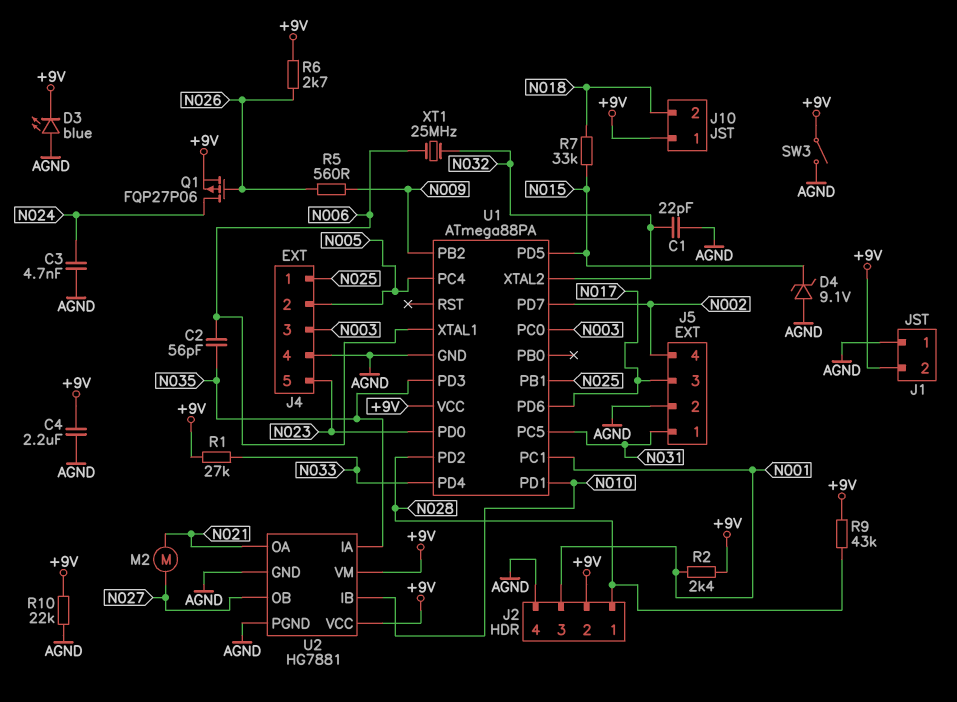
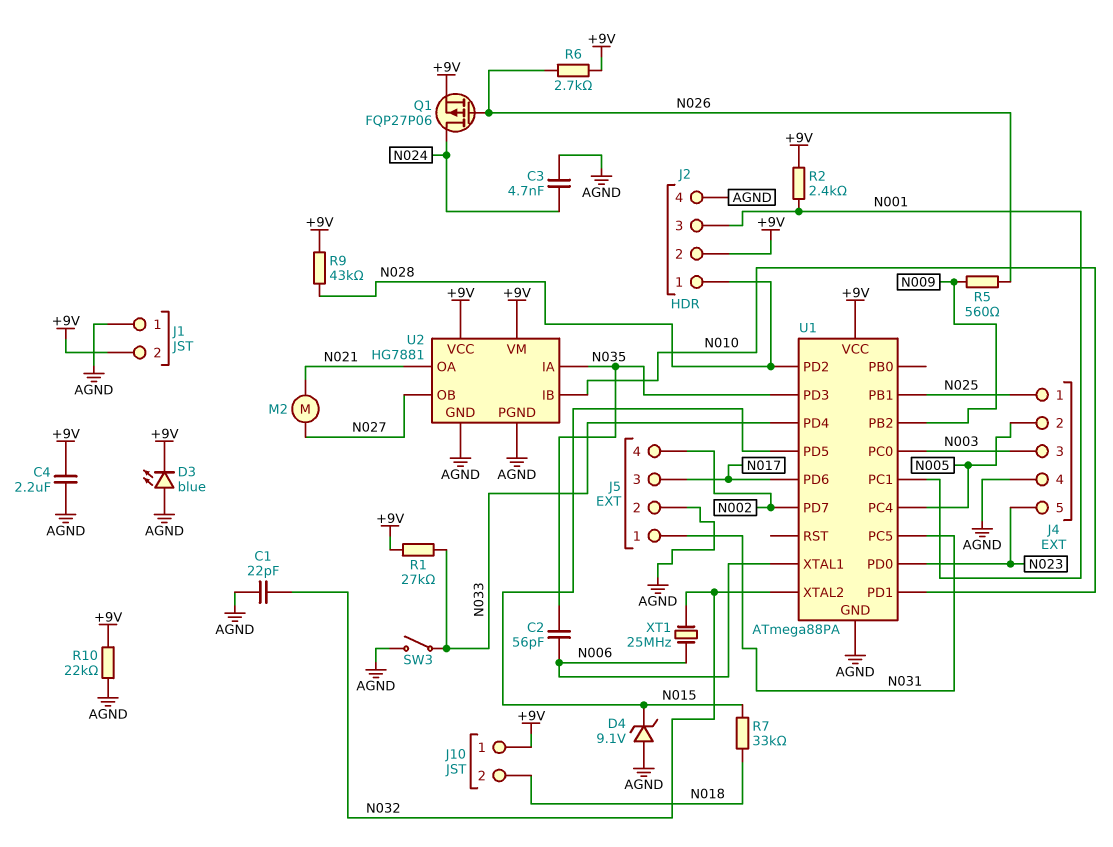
SW3: switch (+9V, AGND) -> switch (AGND, N033)

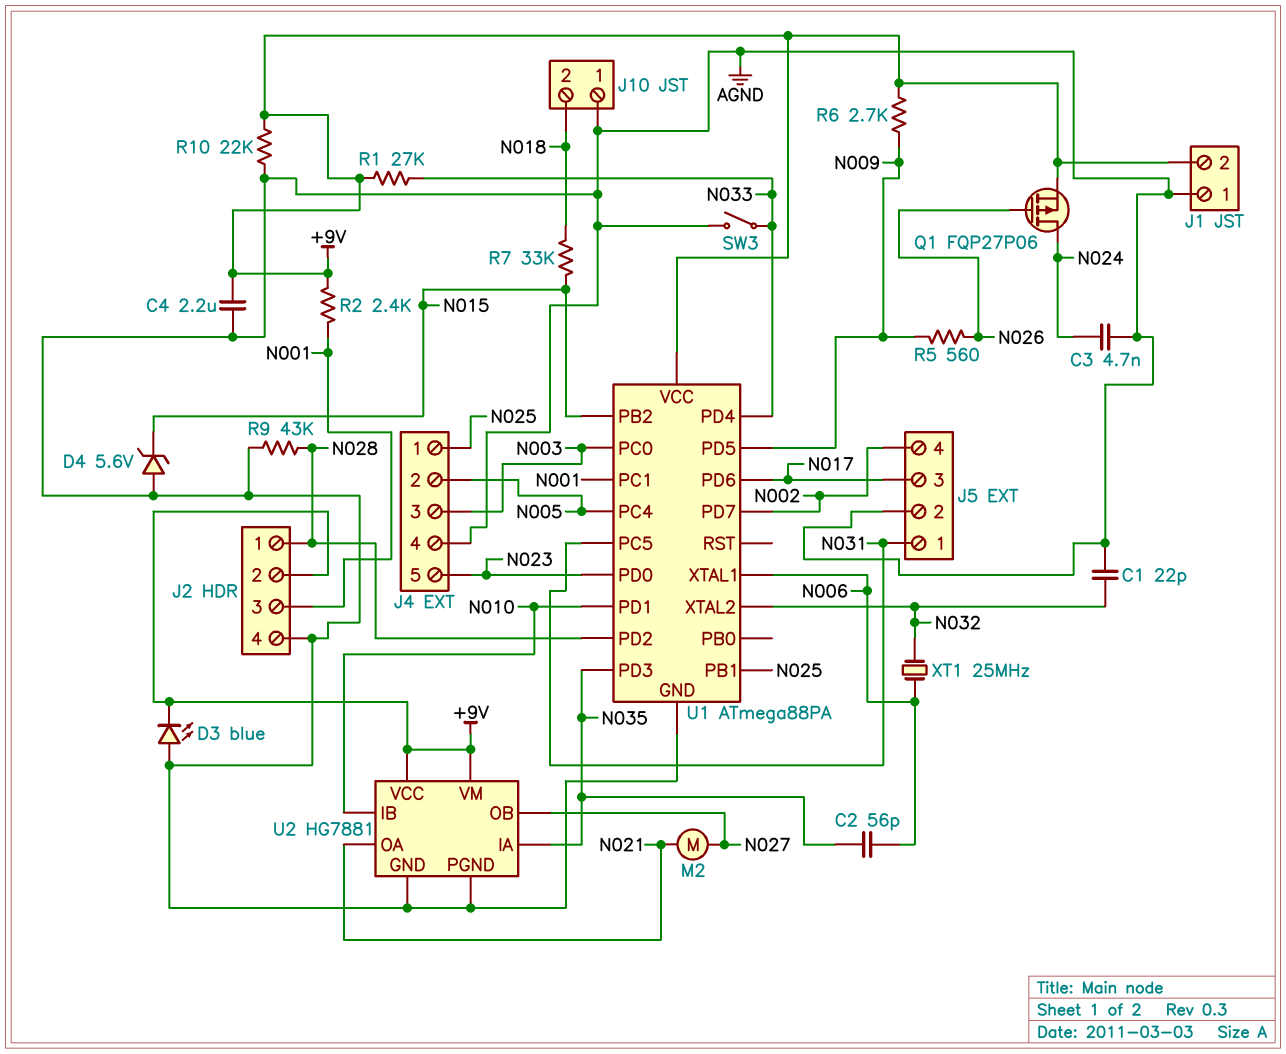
D4: zener 9.1V (A AGND, K N015) -> zener 5.6V (A AGND, K N015)
J10 pin 1: +9V -> AGND
R6: 2.7k (+9V, N026) -> 2.7k (+9V, N009)
R9: 43k (+9V, N028) -> 43k (AGND, N028)
U1 pin PB2: N009 -> N015
U1 pin PD5: N015 -> N009

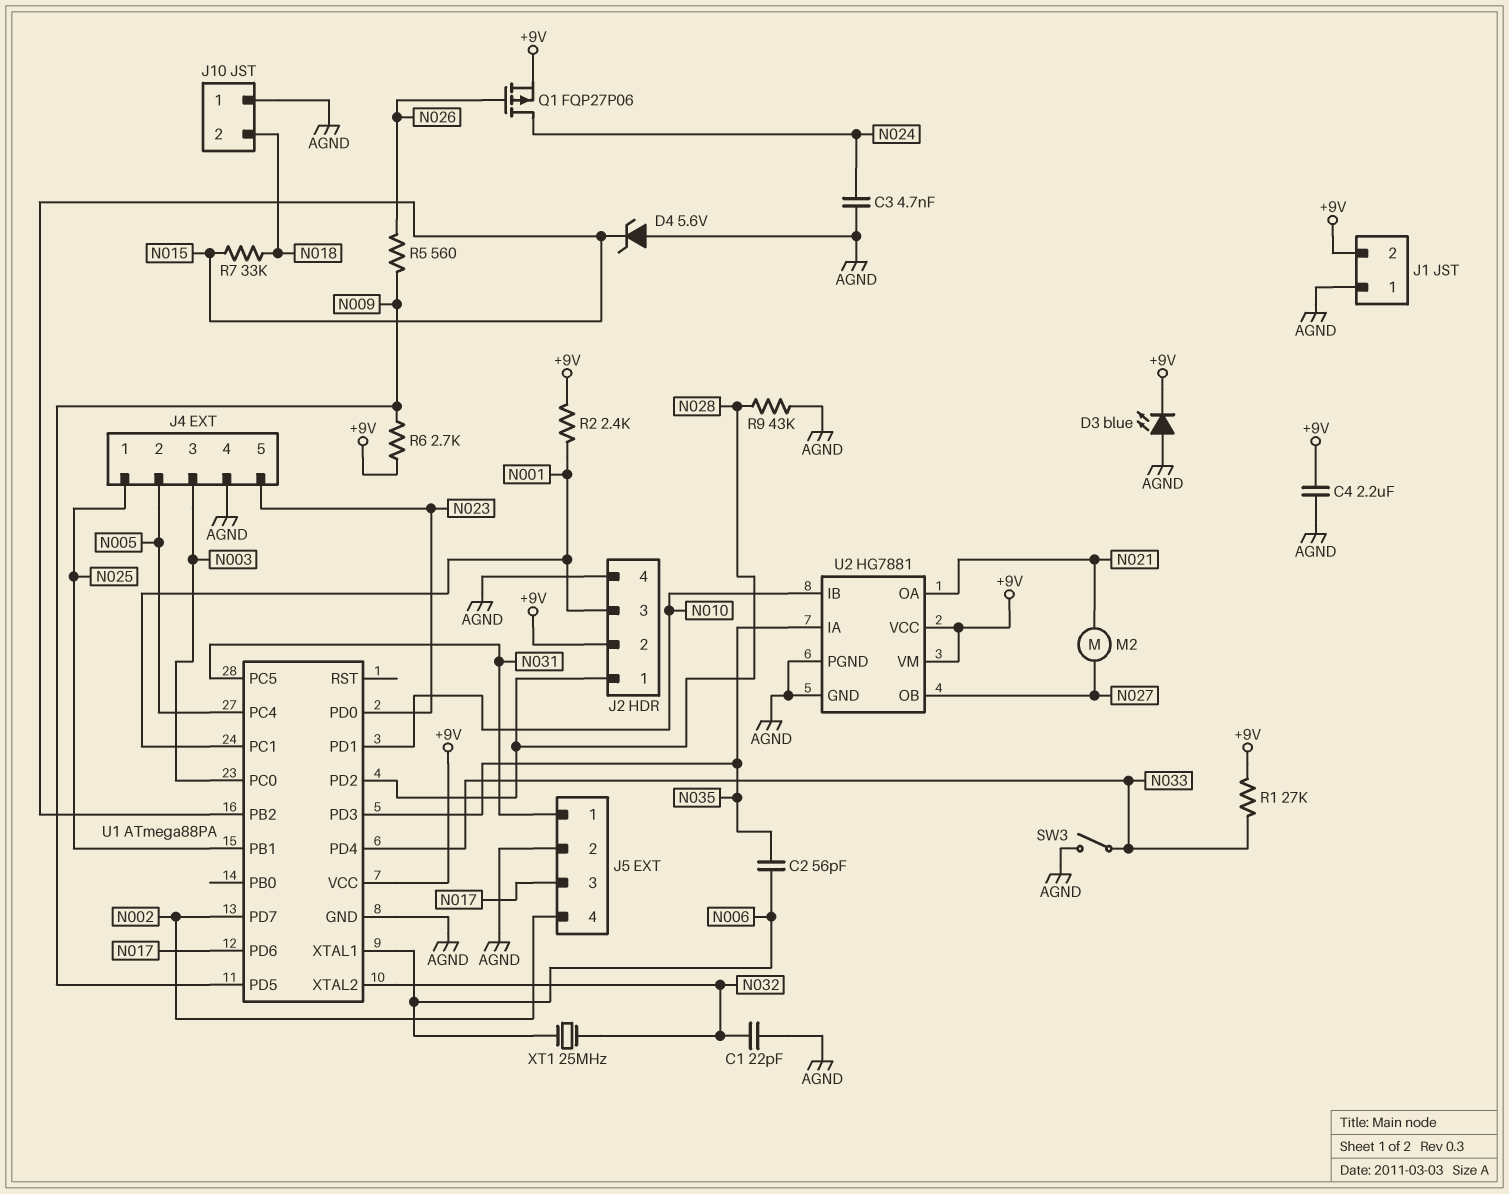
R10: 22k (+9V, AGND) -> none

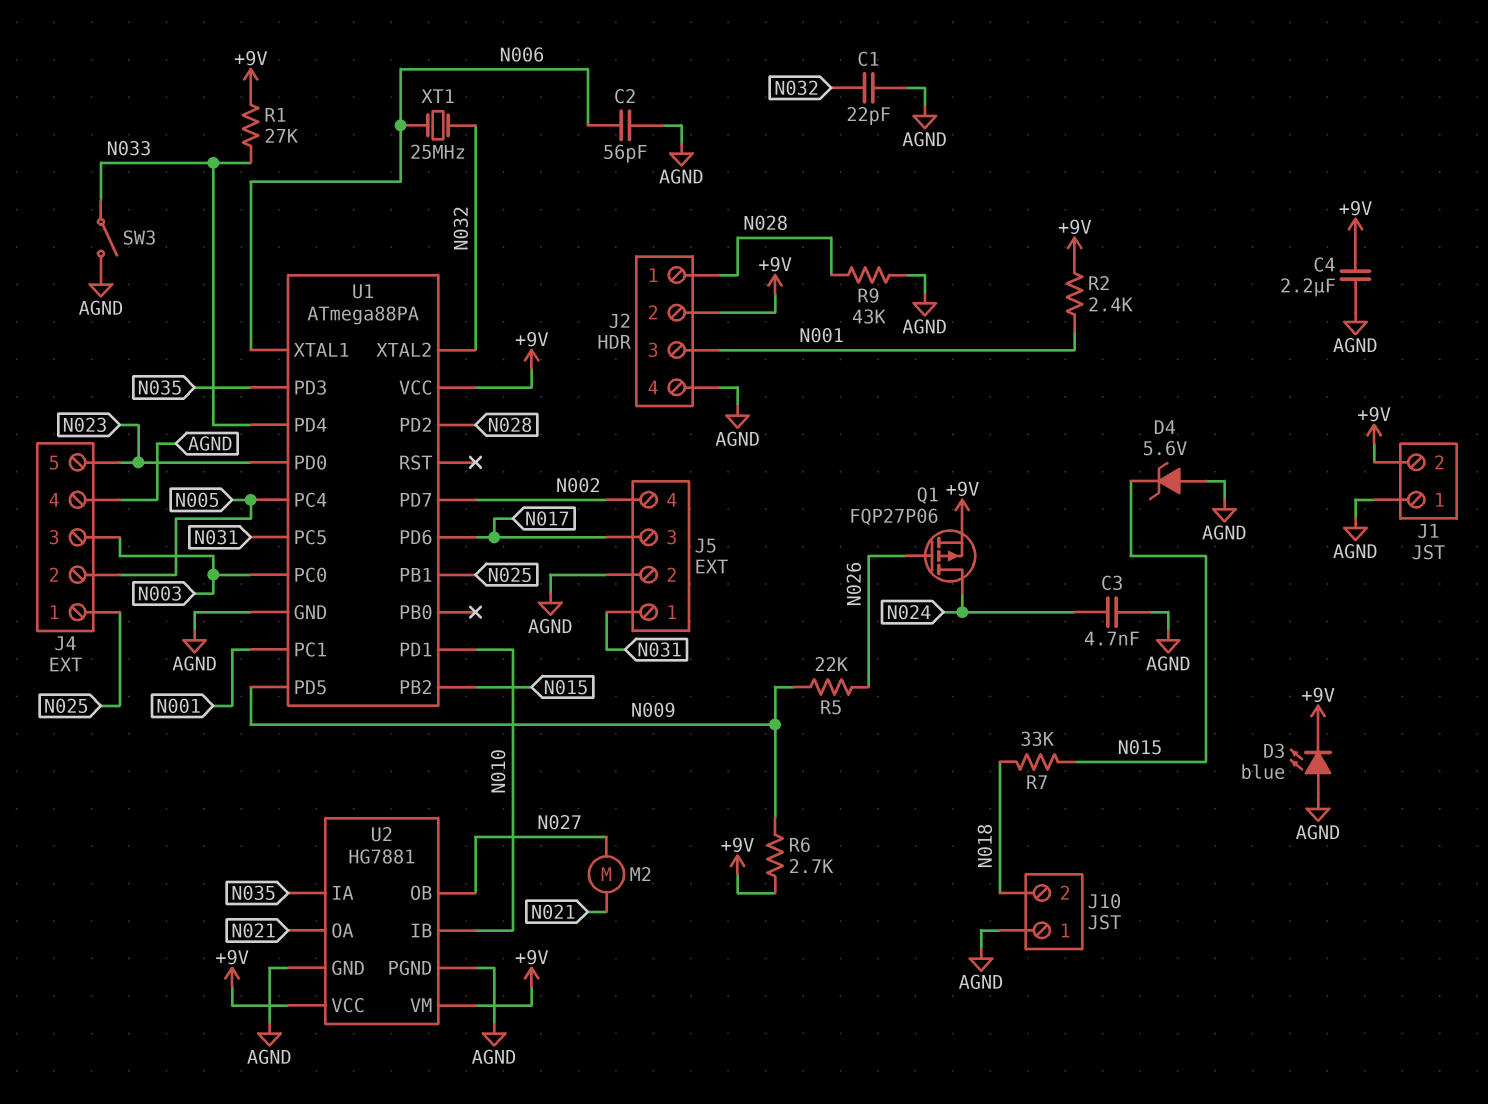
C2: 56pF (N006, N035) -> 56pF (AGND, N006)
R5: 560 (N009, N026) -> 22k (N009, N026)

